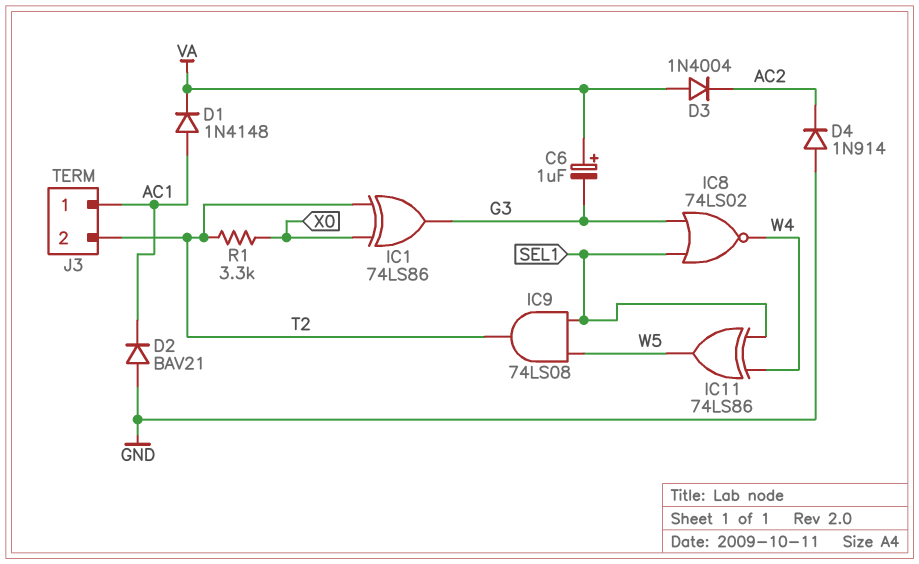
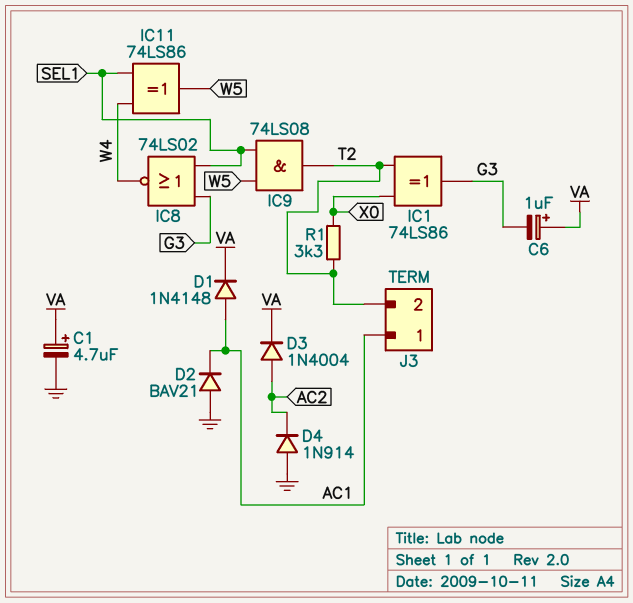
C1: none -> 4.7uF (plus VA, minus GND)
D3: diode 1N4004 (A VA, K AC2) -> diode 1N4004 (A AC2, K VA)

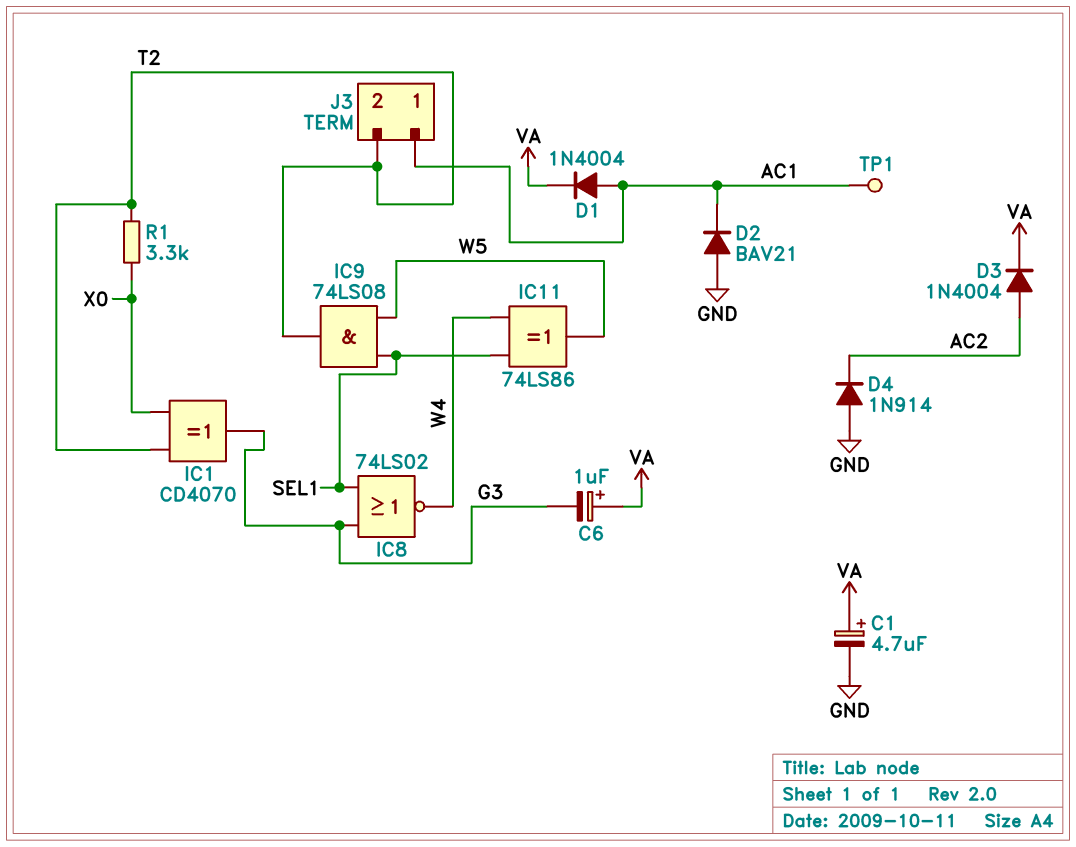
D1: diode 1N4148 (A AC1, K VA) -> diode 1N4004 (A AC1, K VA)
IC1: XOR 74LS86 (in T2, in X0, out G3) -> XOR CD4070 (in T2, in X0, out G3)
TP1: none -> test point (AC1)

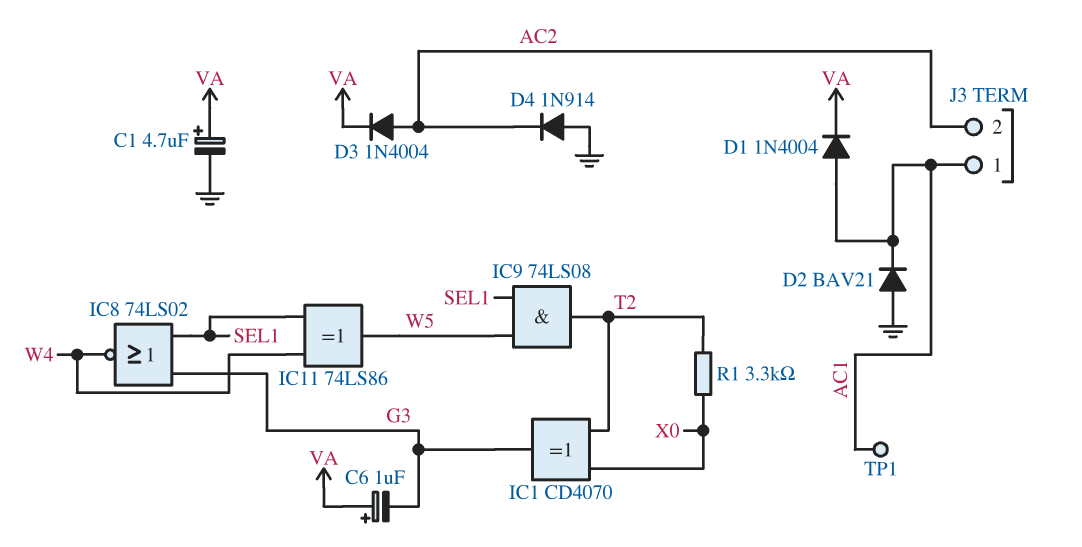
J3 pin 2: T2 -> AC2

